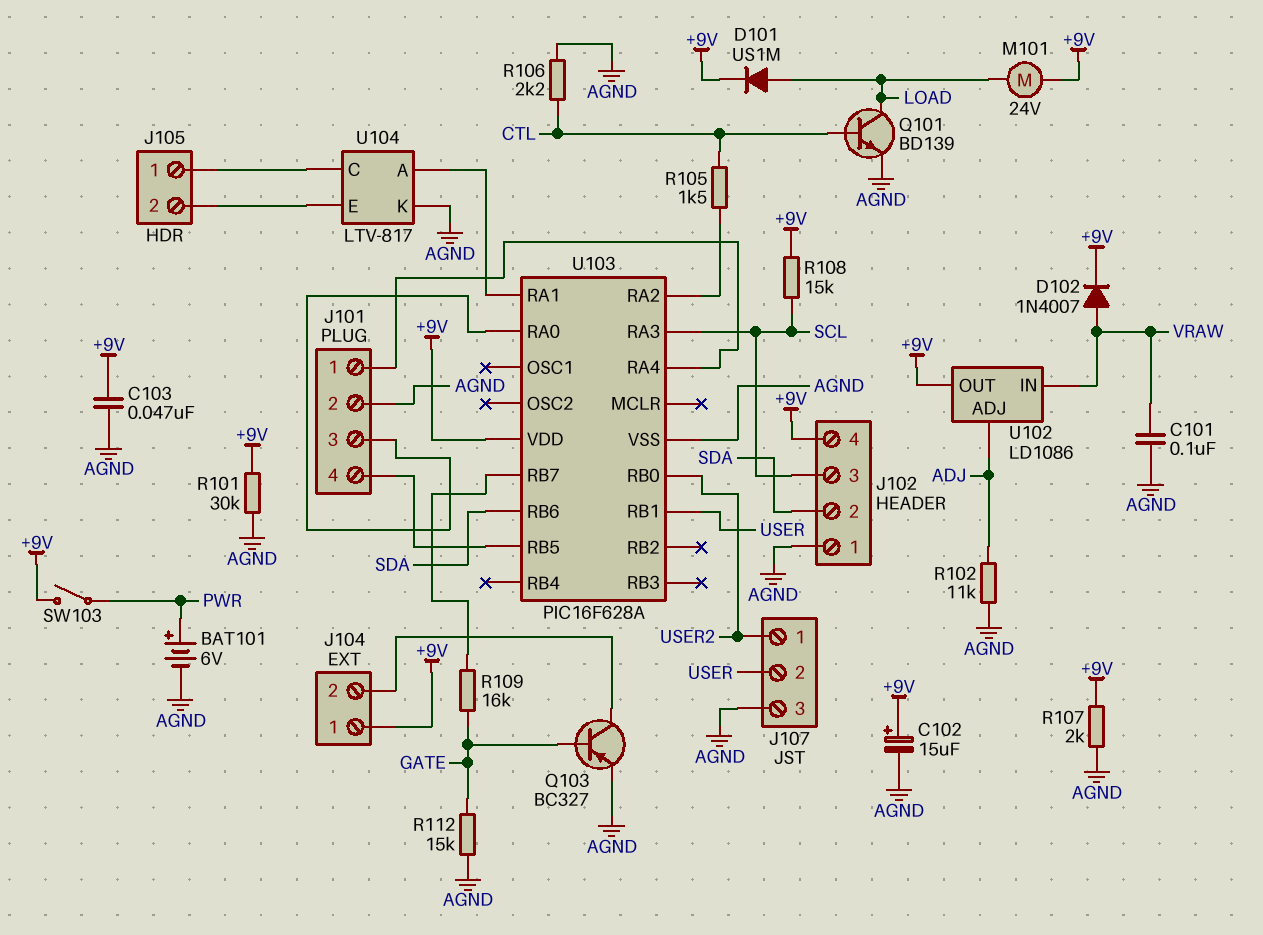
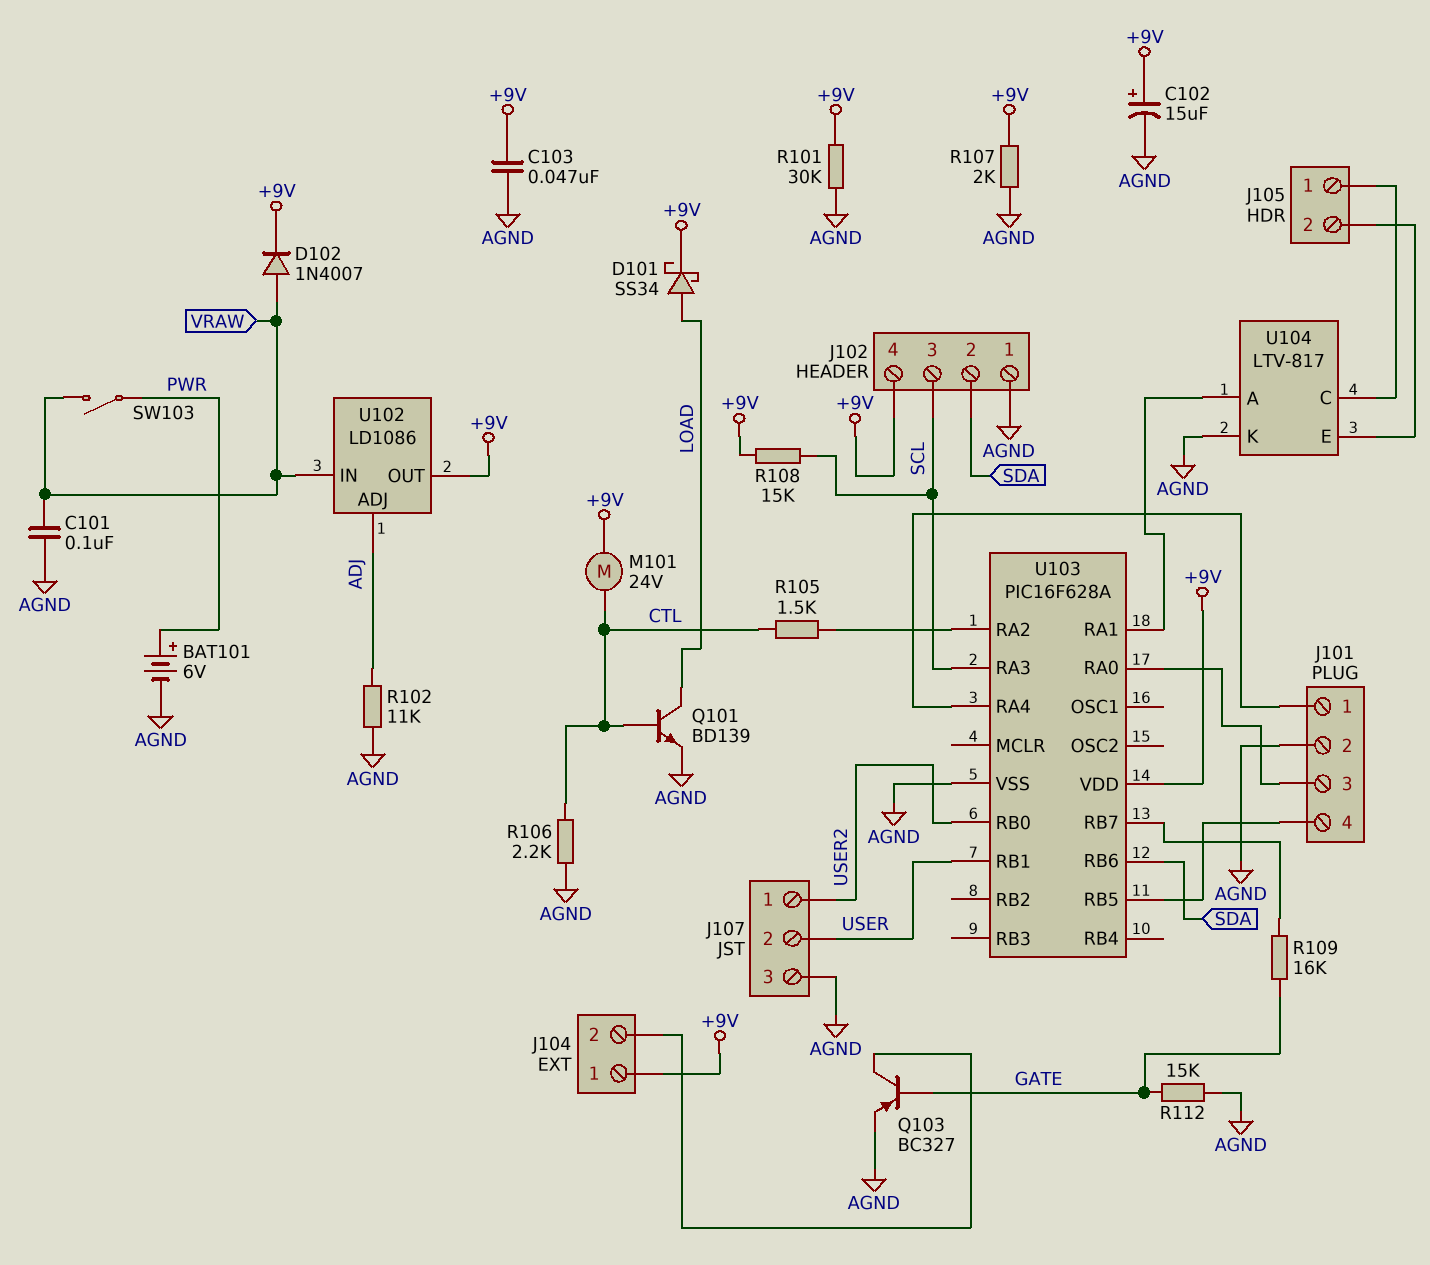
D101: diode US1M (A LOAD, K +9V) -> schottky SS34 (A LOAD, K +9V)
M101: motor 24V (+9V, LOAD) -> motor 24V (+9V, CTL)
SW103: switch (+9V, PWR) -> switch (PWR, VRAW)

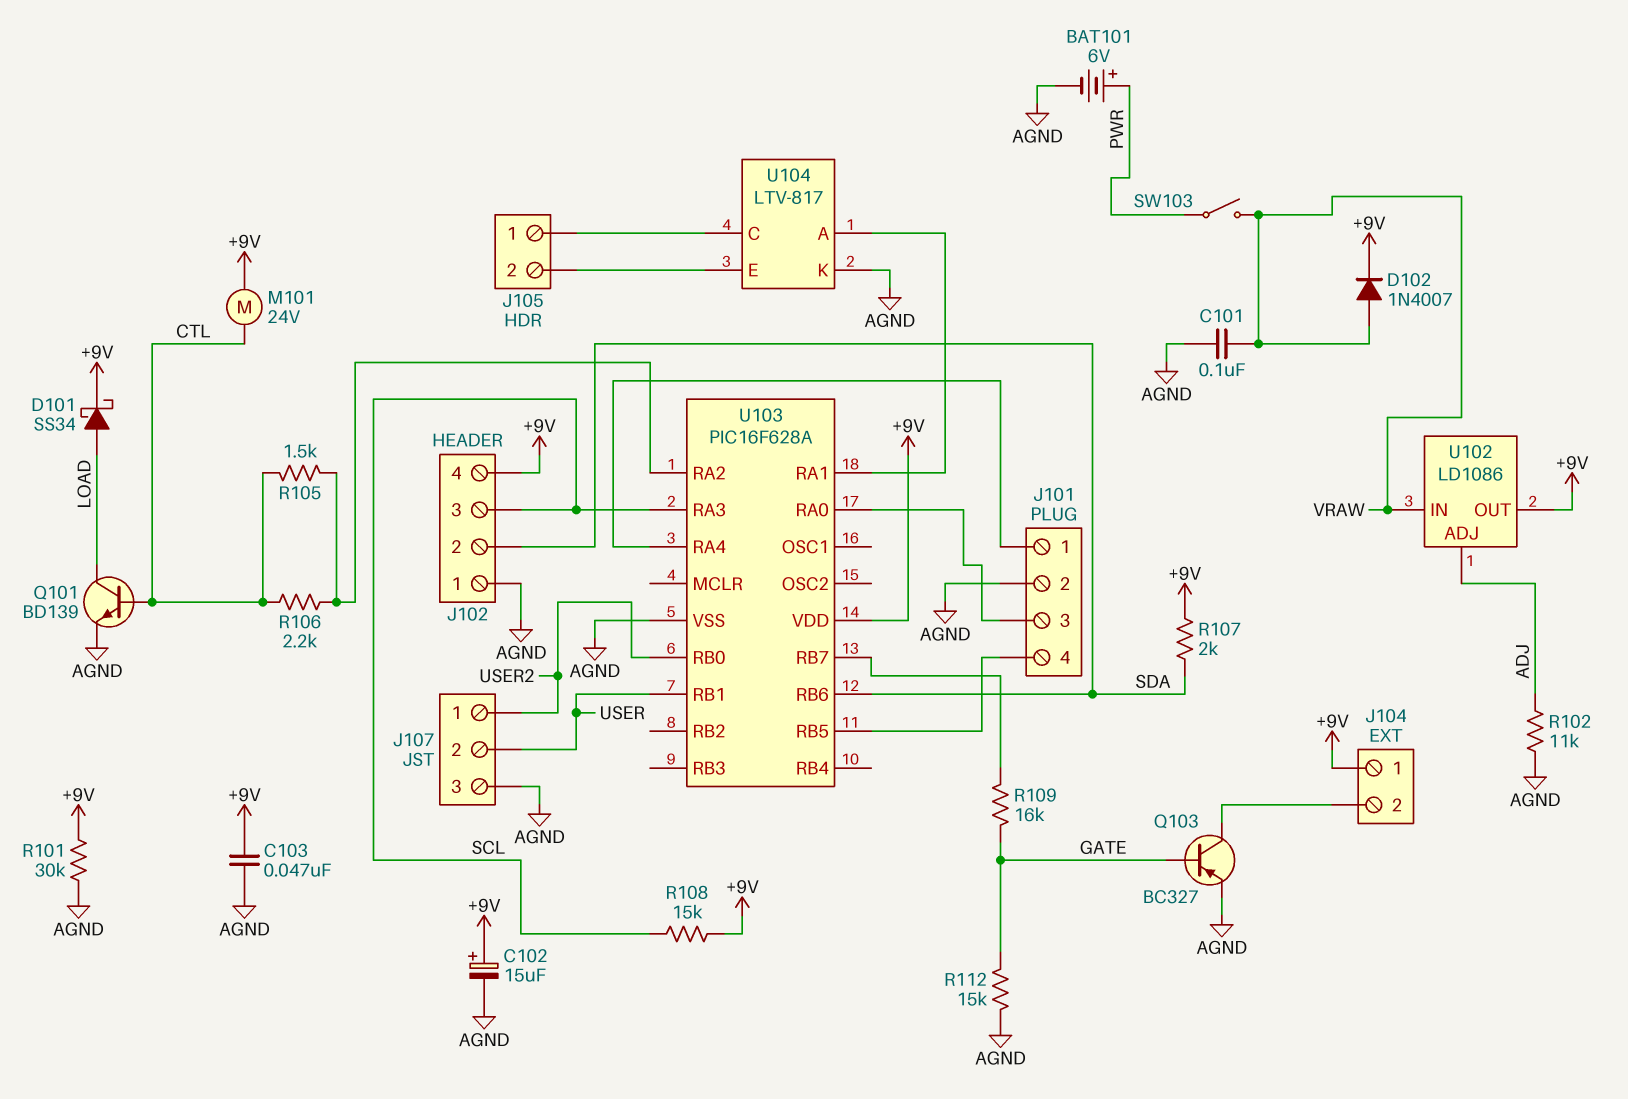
R106: 2.2k (AGND, CTL) -> 2.2k (CTL, U103/RA2)
R107: 2k (+9V, AGND) -> 2k (+9V, SDA)

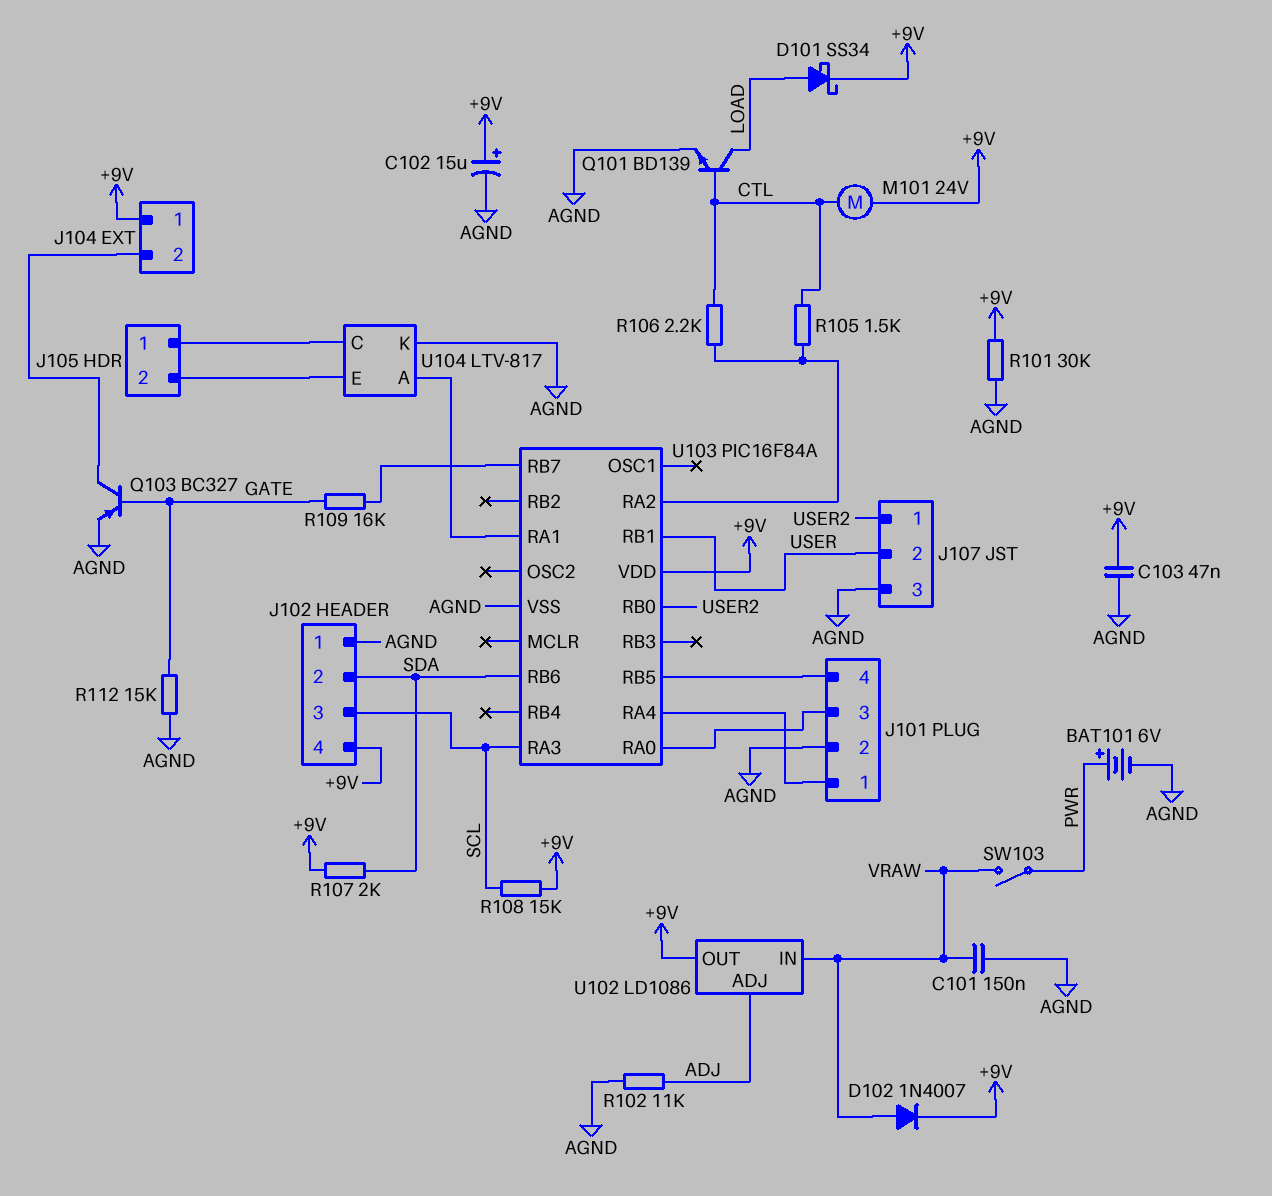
C101: 100nF (AGND, VRAW) -> 150nF (AGND, VRAW)
U103: PIC16F628A -> PIC16F84A

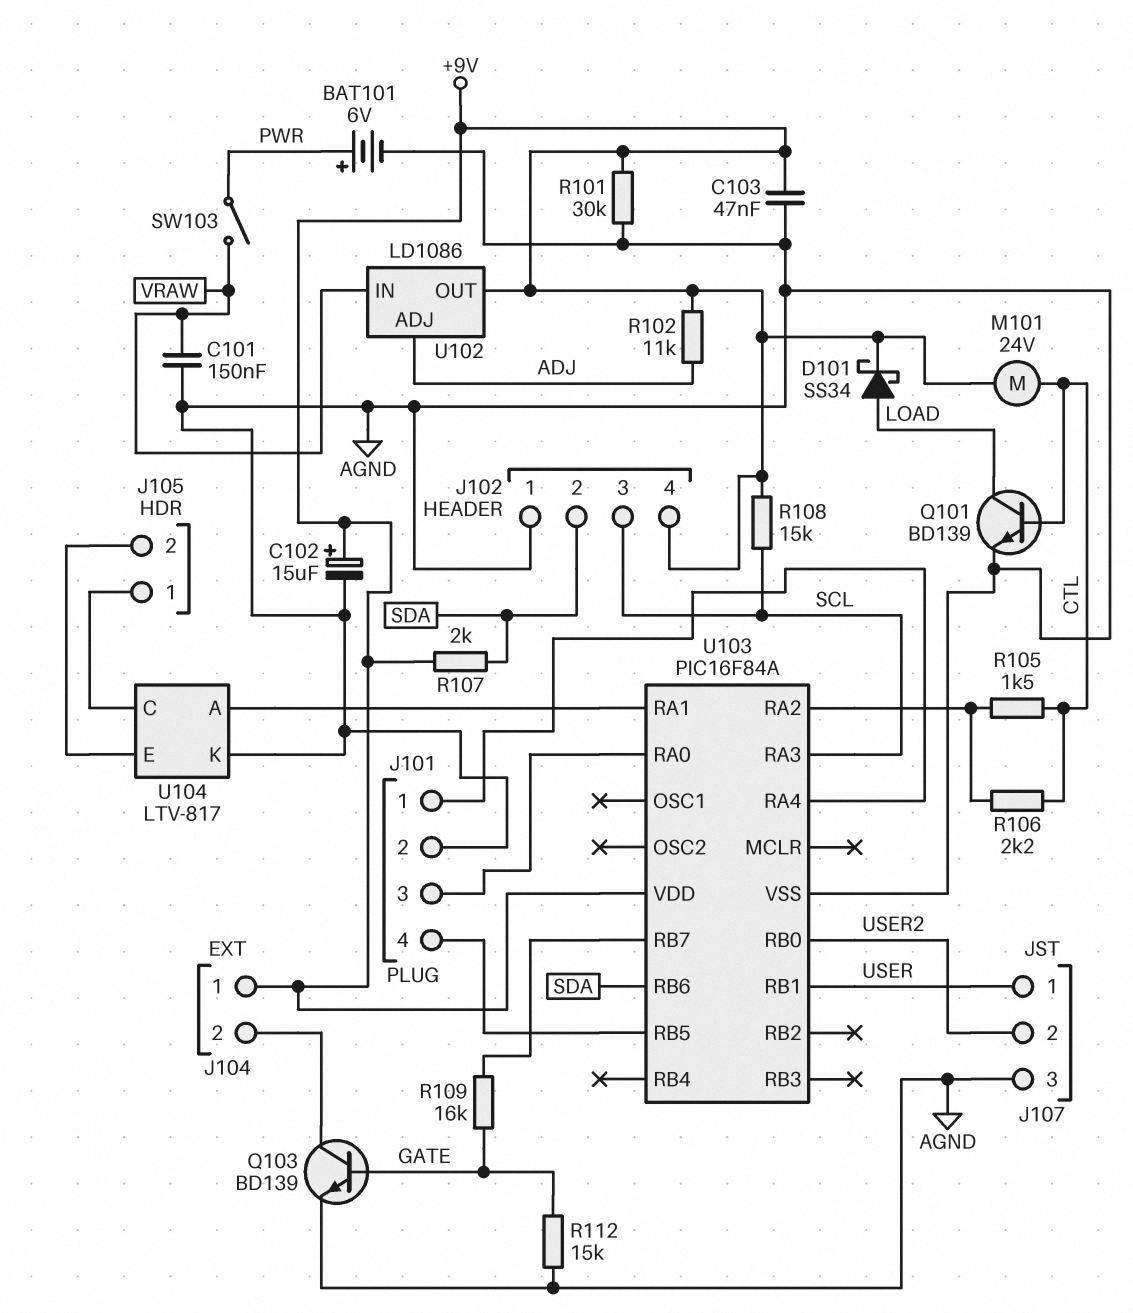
D102: diode 1N4007 (A VRAW, K +9V) -> none
J107 pin 1: USER2 -> USER
J107 pin 2: USER -> USER2
Q103: PNP BC327 (B GATE, C J104/2, E AGND) -> NPN BD139 (B GATE, C J104/2, E AGND)
R102: 11k (ADJ, AGND) -> 11k (+9V, ADJ)

